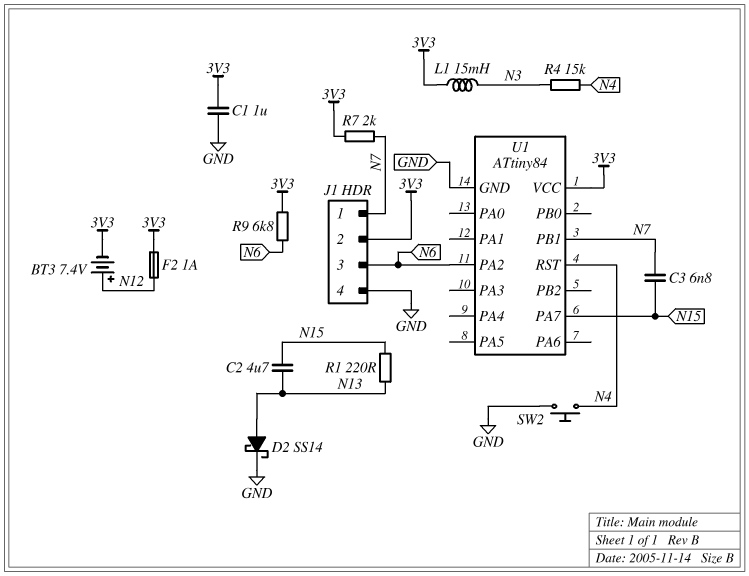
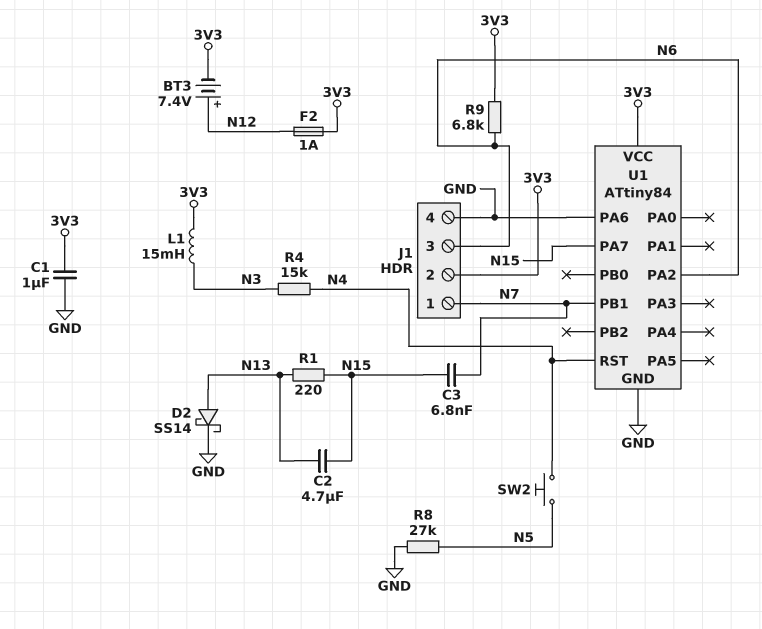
R7: 2k (3V3, N7) -> none
R8: none -> 27k (GND, N5)
SW2: button (GND, N4) -> button (N4, N5)
U1 pin PA6: none -> GND

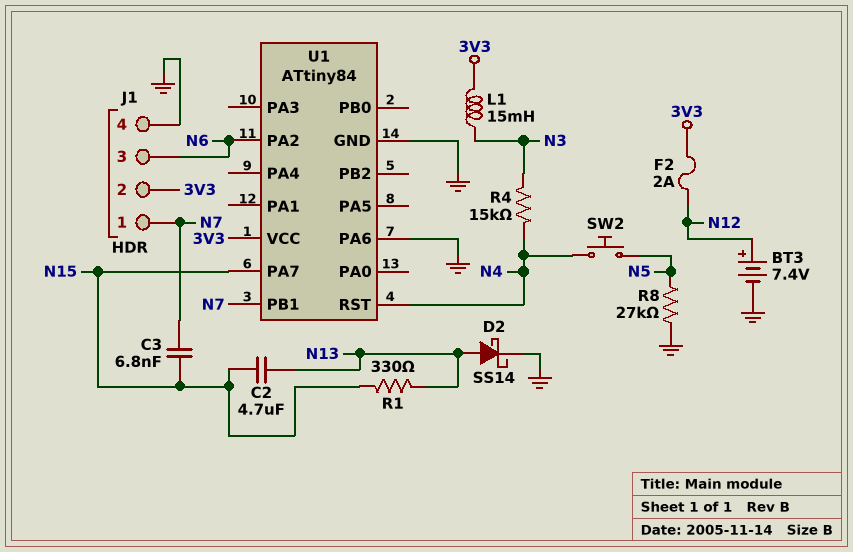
BT3: 7.4V (plus N12, minus 3V3) -> 7.4V (plus N12, minus GND)
C1: 1uF (3V3, GND) -> none
F2: 1A (3V3, N12) -> 2A (3V3, N12)
R1: 220 (N13, N15) -> 330 (N13, N15)
R9: 6.8k (3V3, N6) -> none

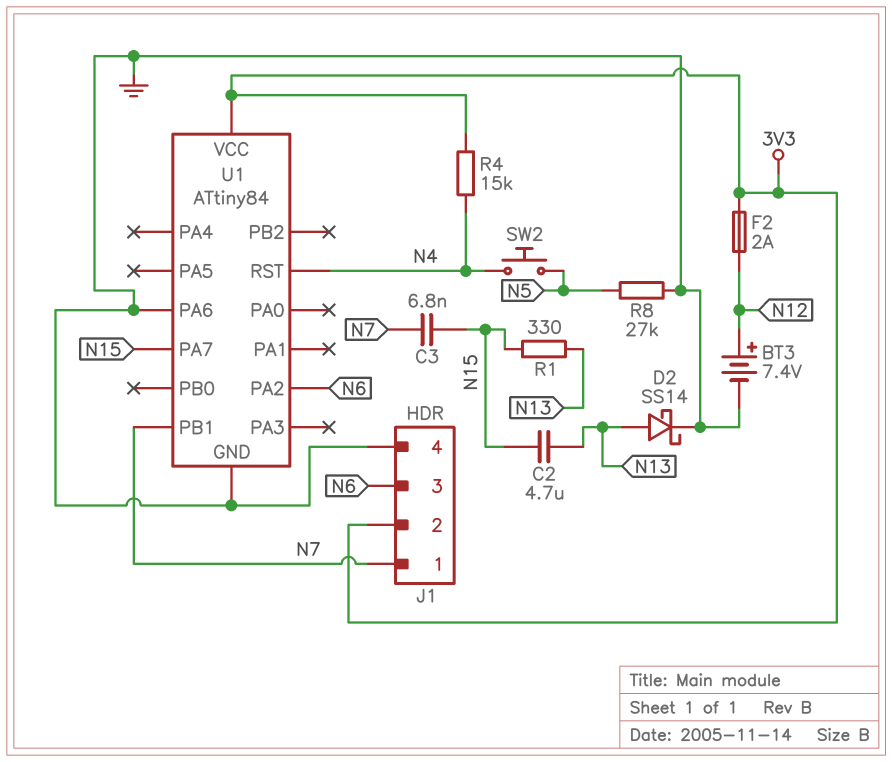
L1: 15mH (3V3, N3) -> none
R4: 15k (N3, N4) -> 15k (3V3, N4)

